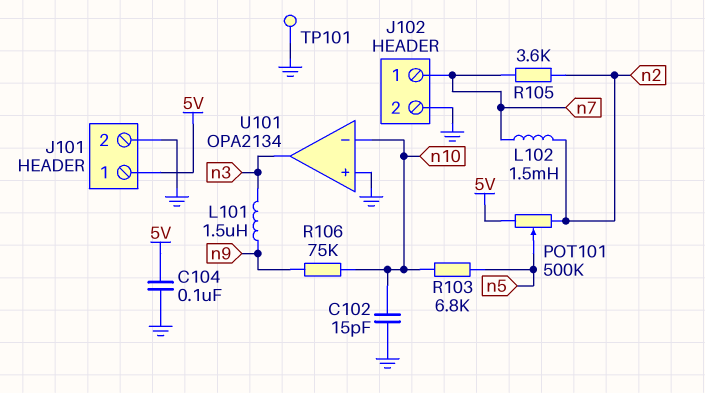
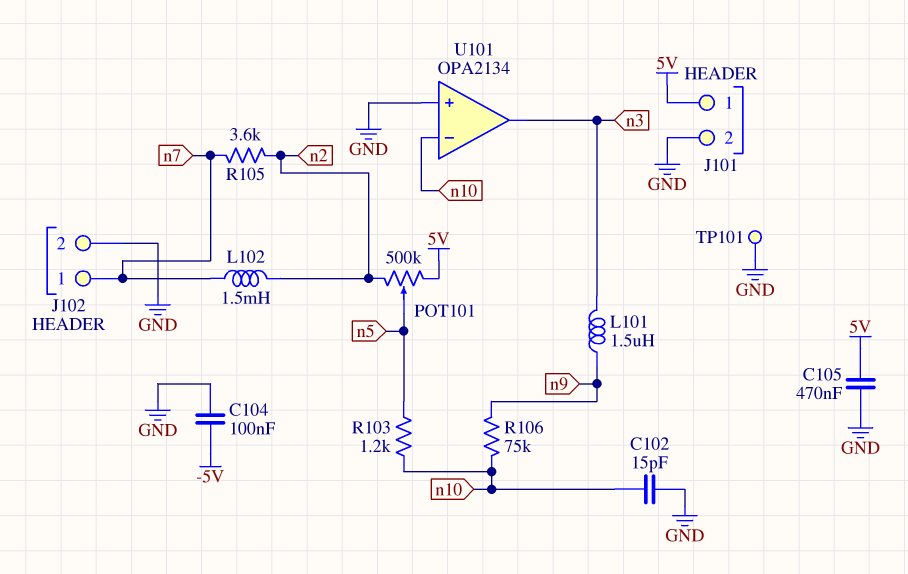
C104: 100nF (5V, GND) -> 100nF (-5V, GND)
C105: none -> 470nF (5V, GND)
R103: 6.8k (n5, n10) -> 1.2k (n5, n10)

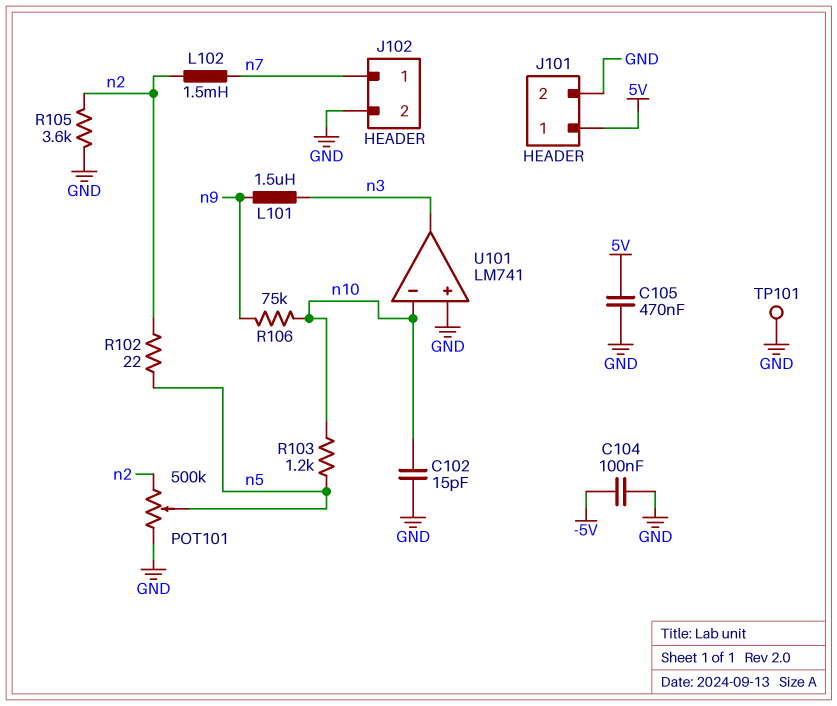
POT101: 500k (5V, n2, wiper n5) -> 500k (GND, n2, wiper n5)
R102: none -> 22 (n2, n5)
R105: 3.6k (n2, n7) -> 3.6k (GND, n2)
U101: OPA2134 -> LM741

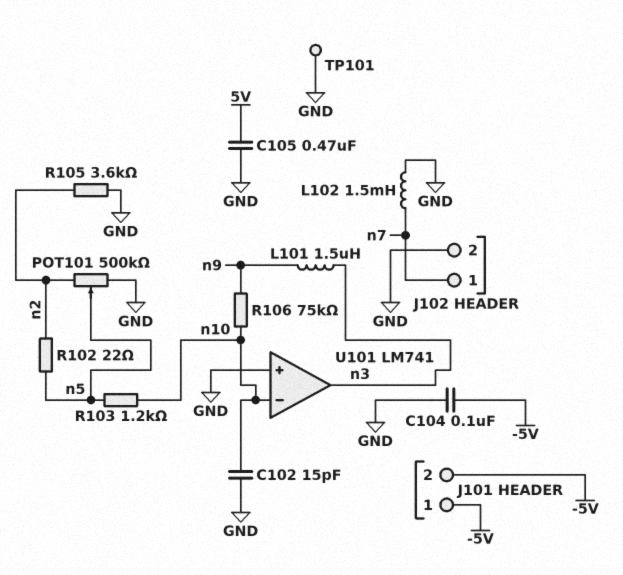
J101 pin 1: 5V -> -5V
J101 pin 2: GND -> -5V
L102: 1.5mH (n2, n7) -> 1.5mH (GND, n7)

